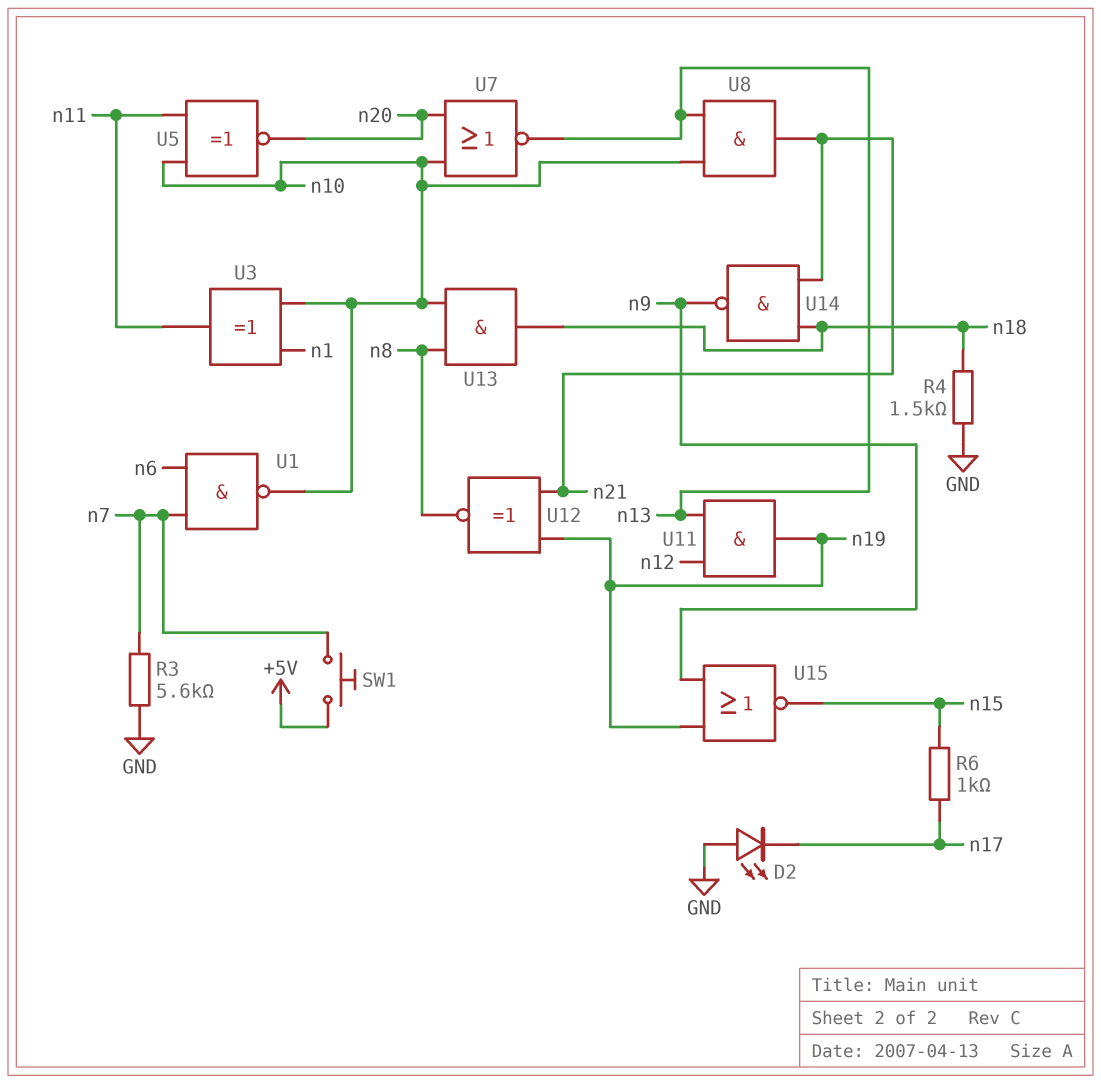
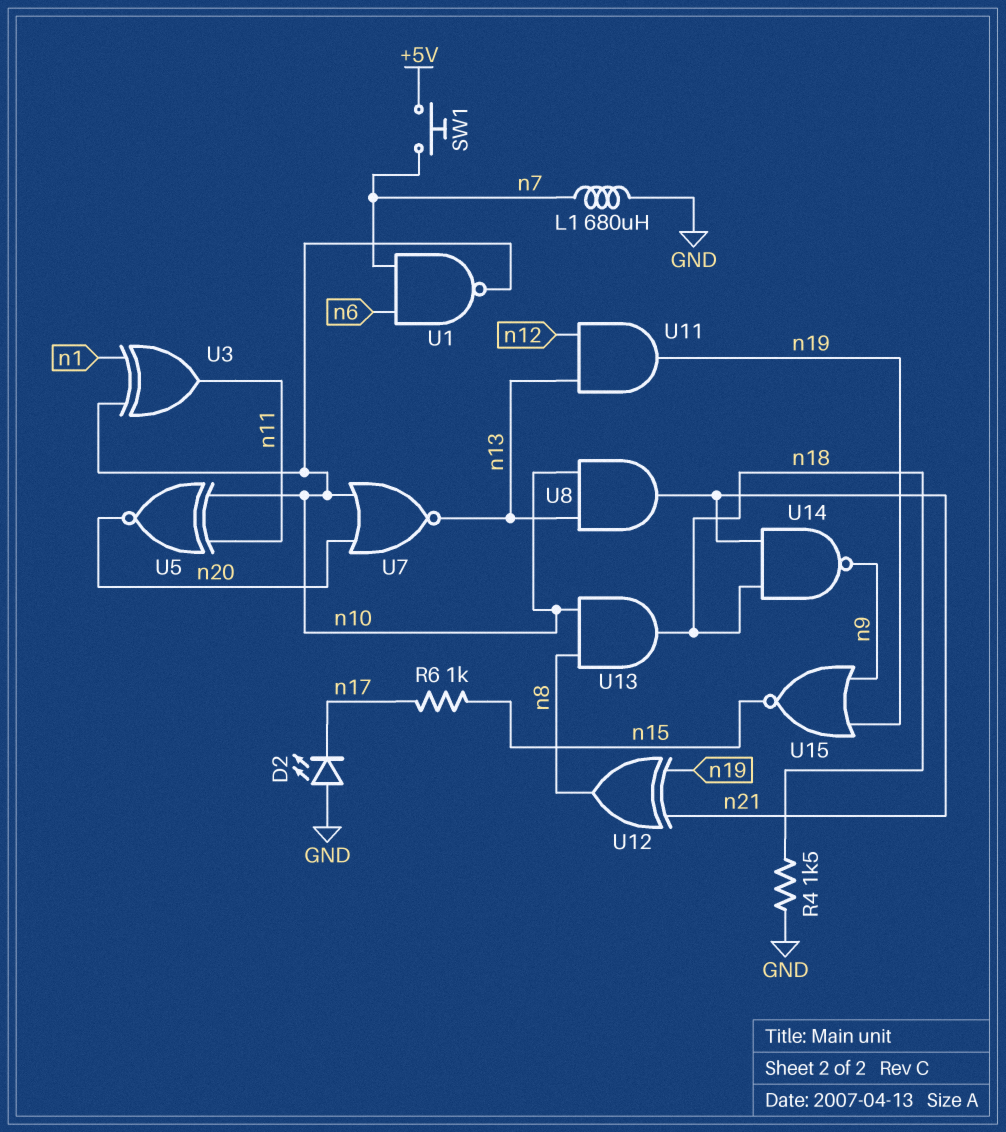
L1: none -> 680uH (GND, n7)
R3: 5.6k (GND, n7) -> none
U12: XNOR (in n19, in n21, out n8) -> XOR (in n19, in n21, out n8)

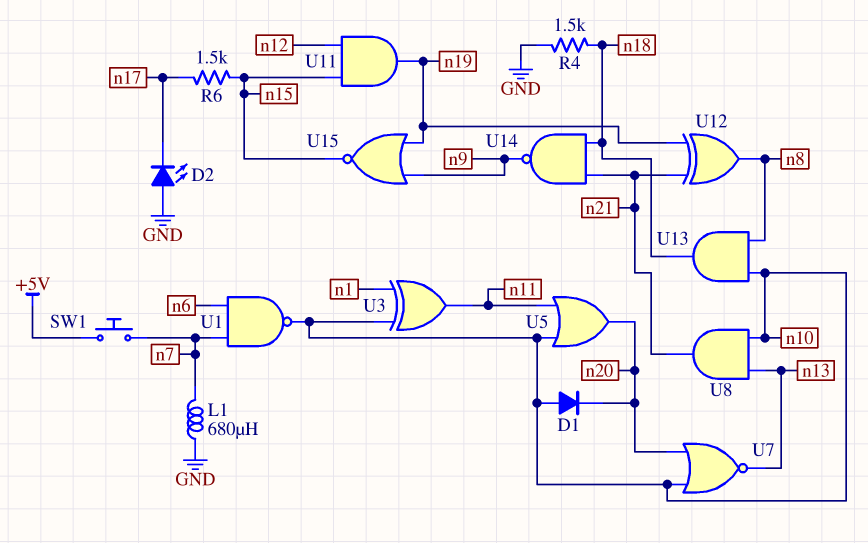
D1: none -> diode (A n10, K n20)
R6: 1k (n15, n17) -> 1.5k (n15, n17)
U5: XNOR (in n10, in n11, out n20) -> OR (in n10, in n11, out n20)
U11: AND (in n12, in n13, out n19) -> AND (in n12, in n15, out n19)

